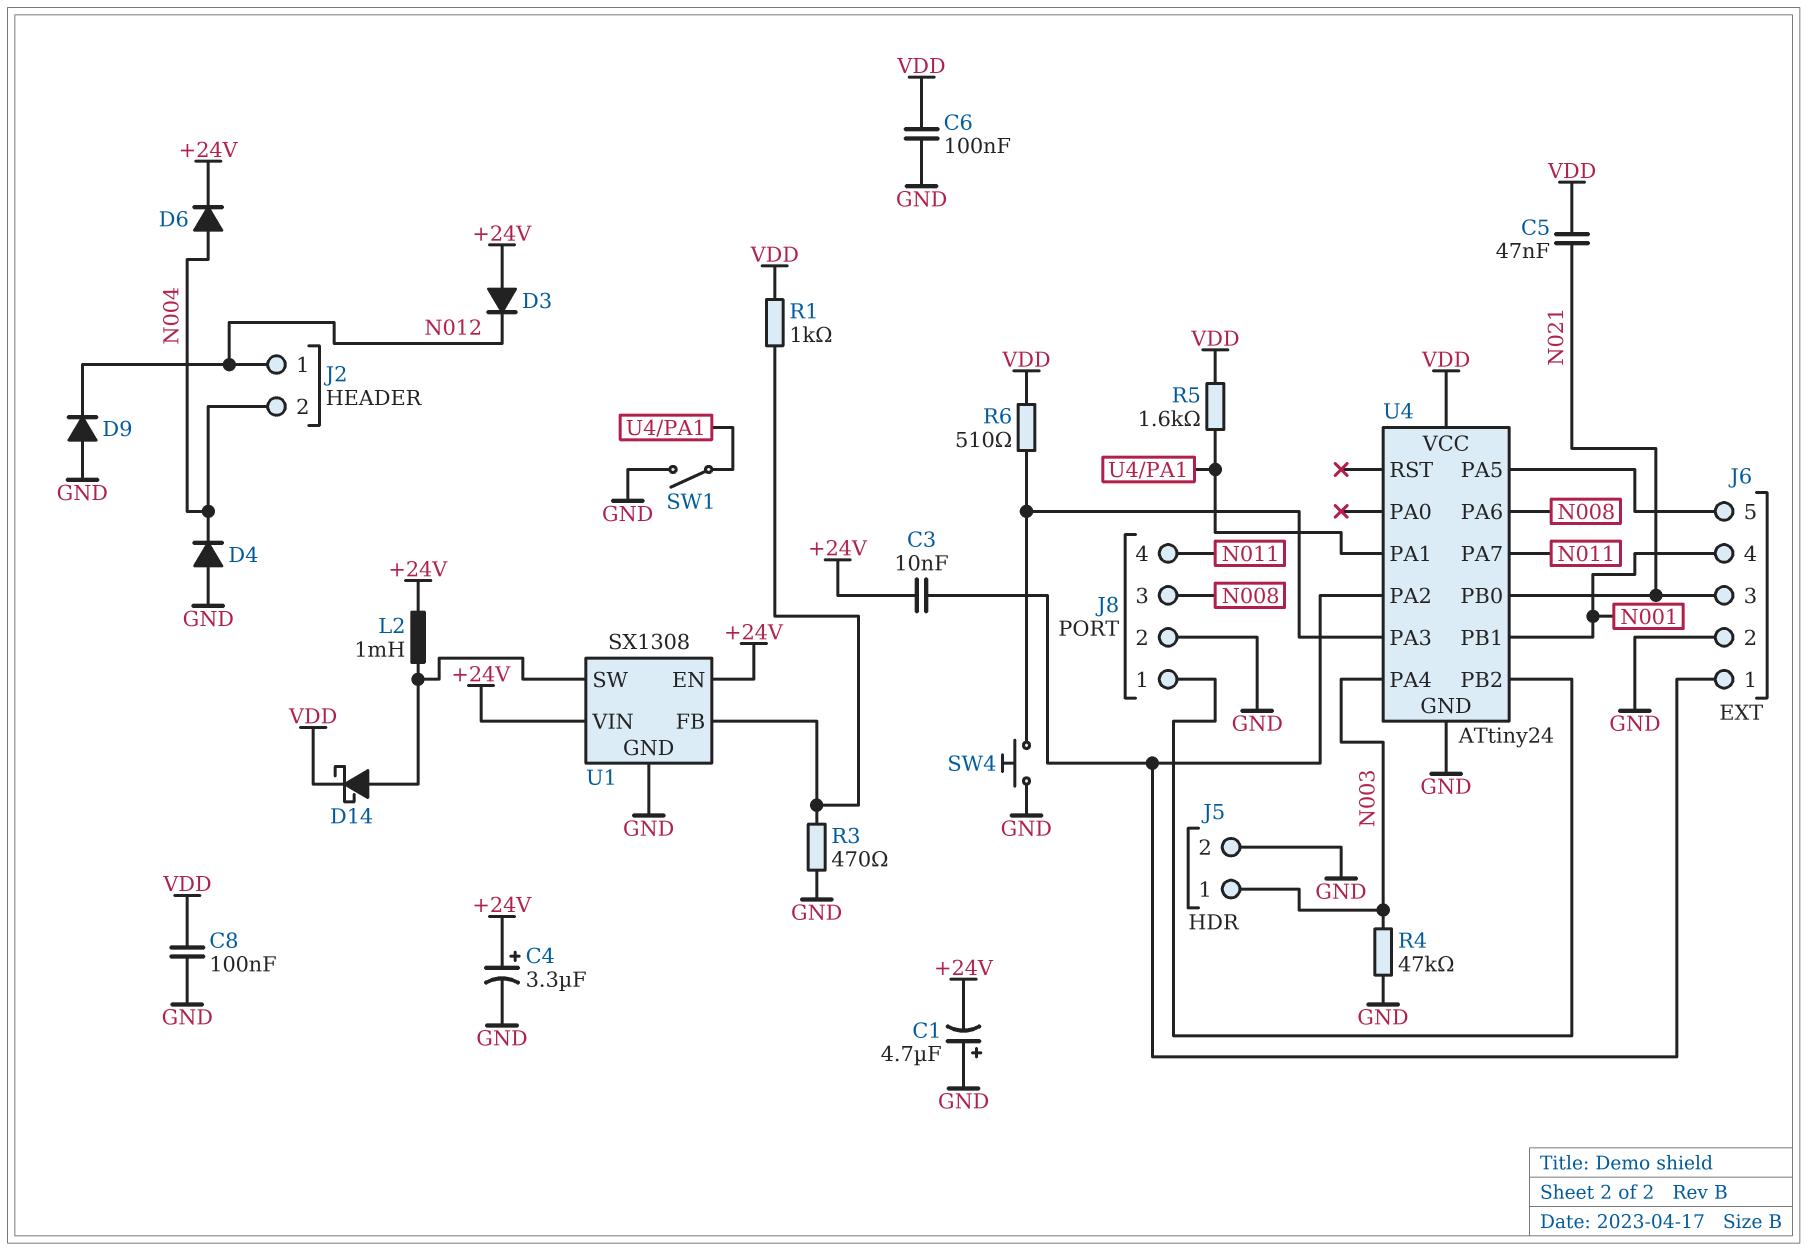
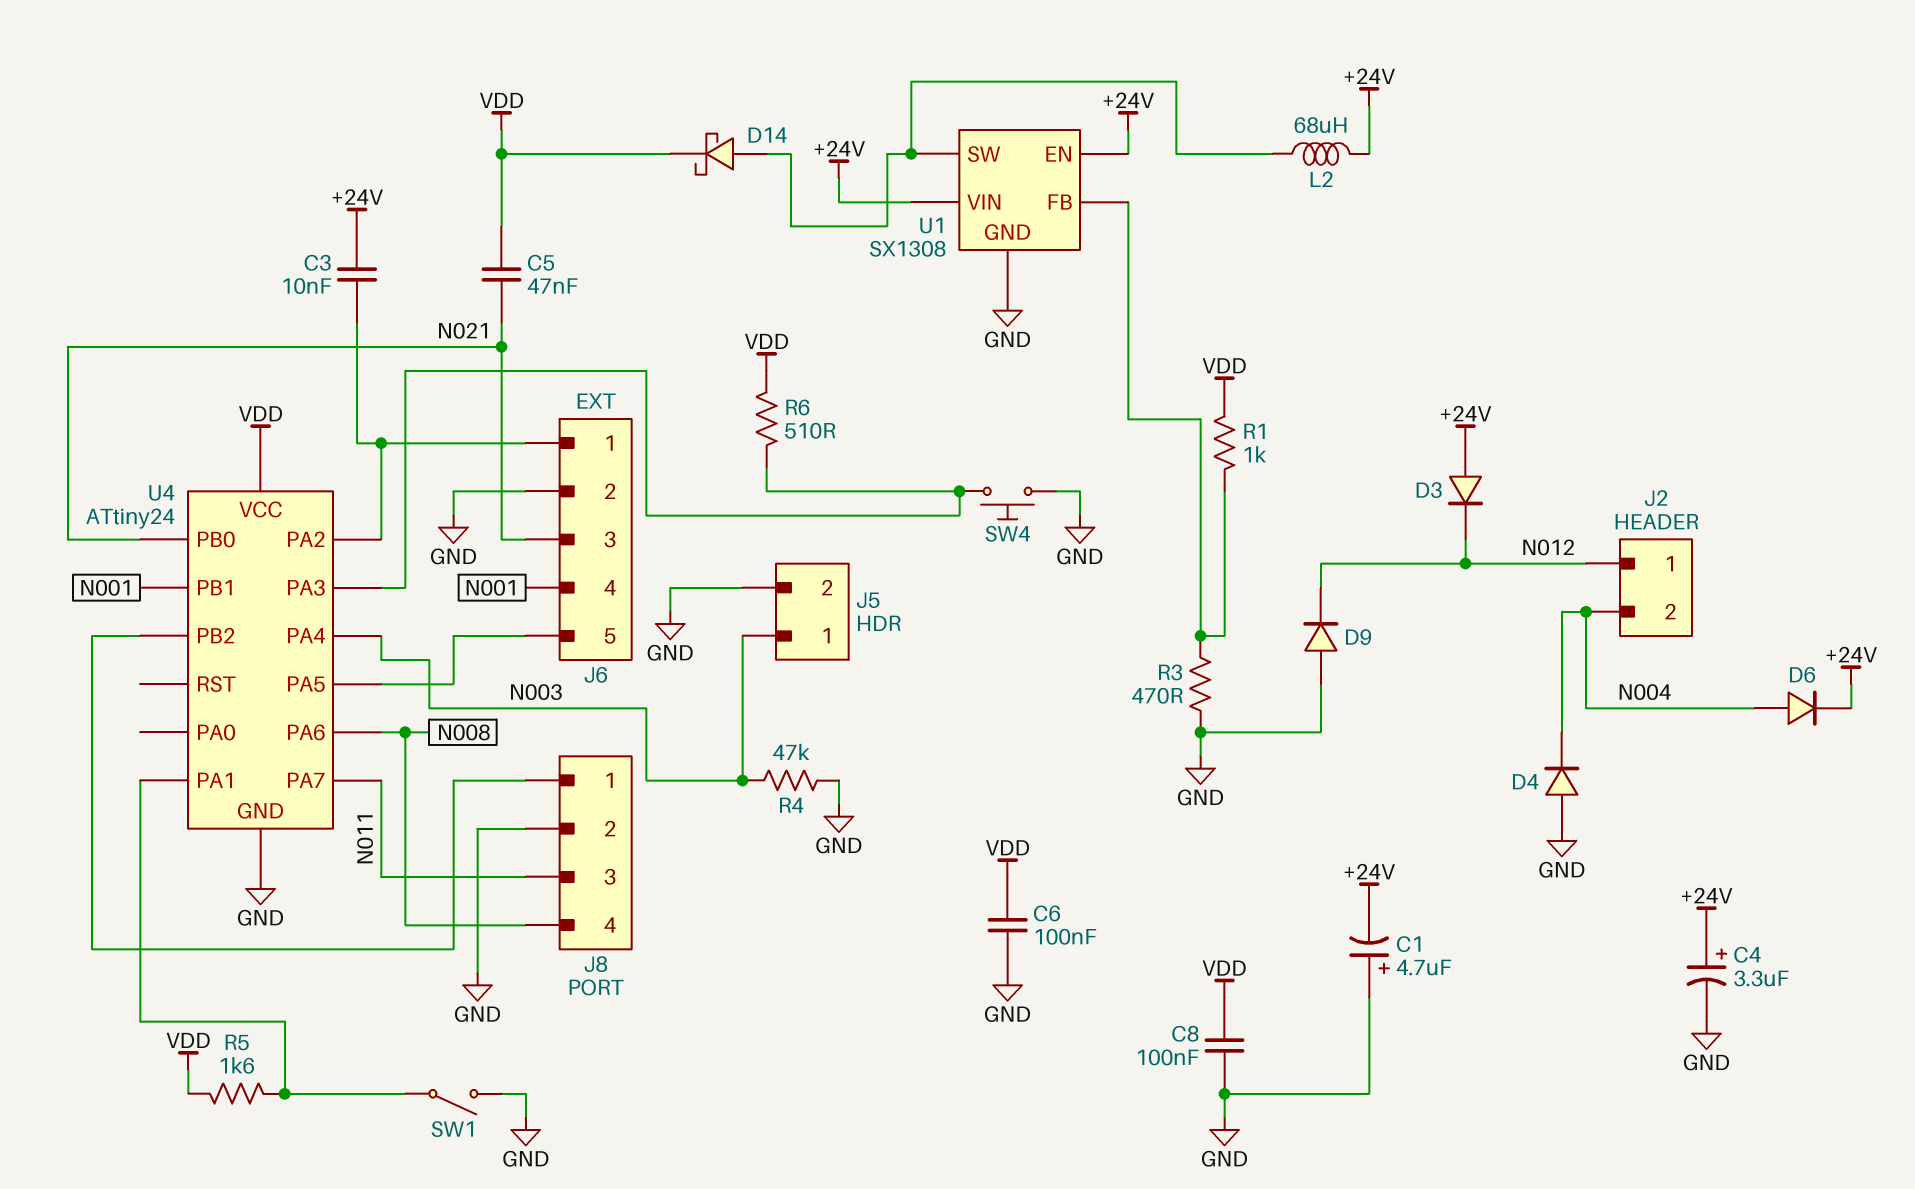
J8 pin 3: N008 -> N011
J8 pin 4: N011 -> N008
L2: 1mH (+24V, U1/SW) -> 68uH (+24V, U1/SW)

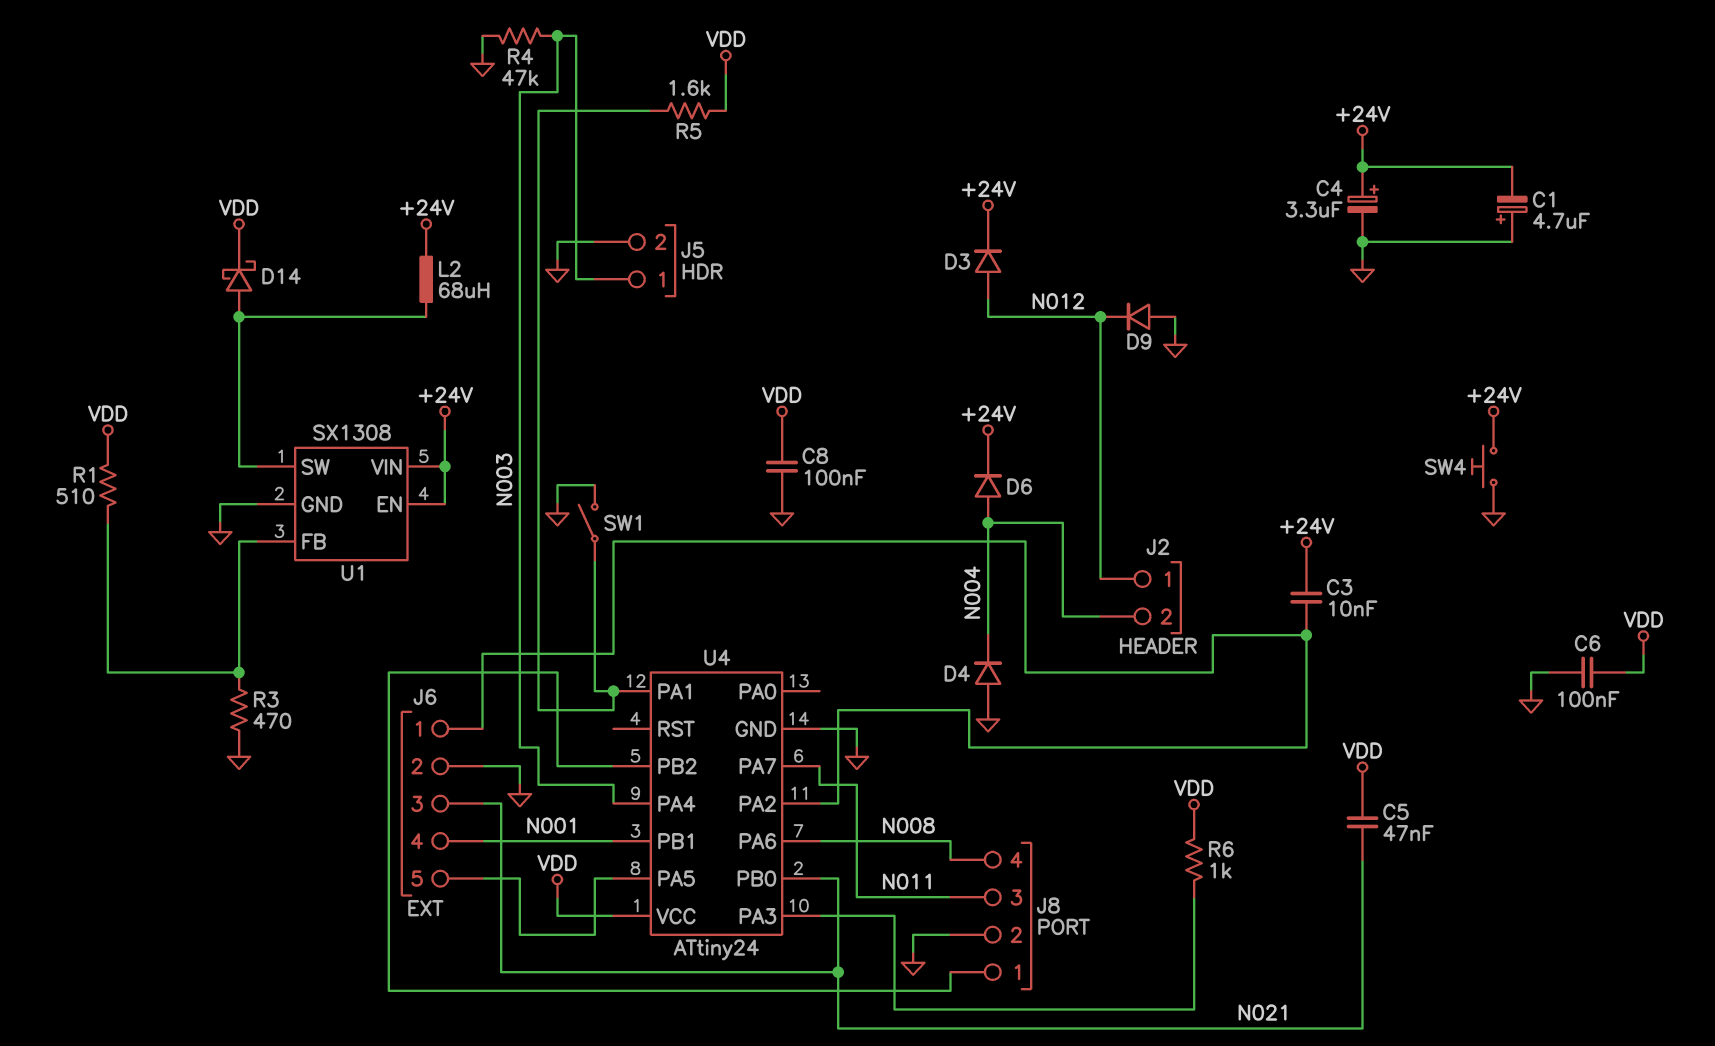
D3: diode (A +24V, K N012) -> diode (A N012, K +24V)
R1: 1k (U1/FB, VDD) -> 510 (U1/FB, VDD)
R6: 510 (U4/PA3, VDD) -> 1k (U4/PA3, VDD)
SW4: button (GND, U4/PA3) -> button (+24V, GND)

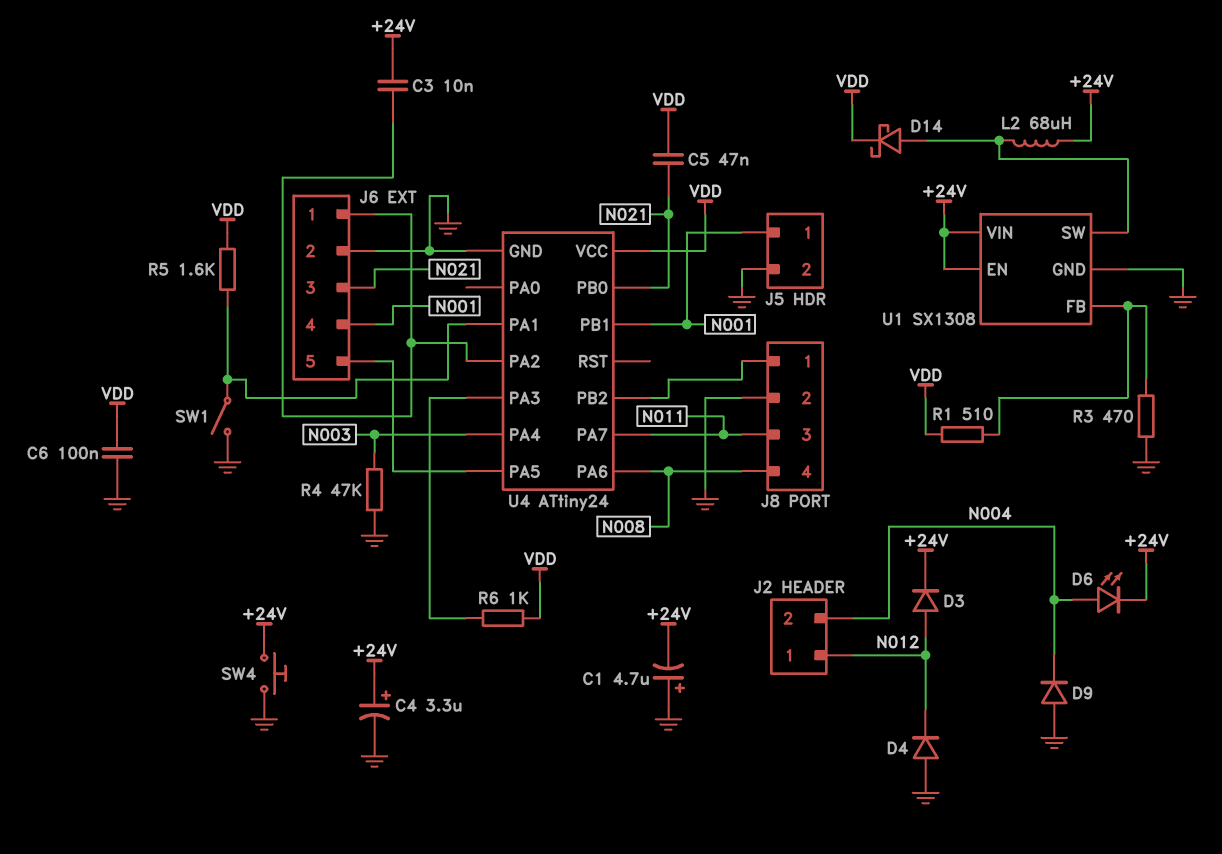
C8: 100nF (GND, VDD) -> none
D4: diode (A GND, K N004) -> diode (A GND, K N012)
D6: diode (A N004, K +24V) -> LED (A N004, K +24V)
D9: diode (A GND, K N012) -> diode (A GND, K N004)
J5 pin 1: N003 -> N001

